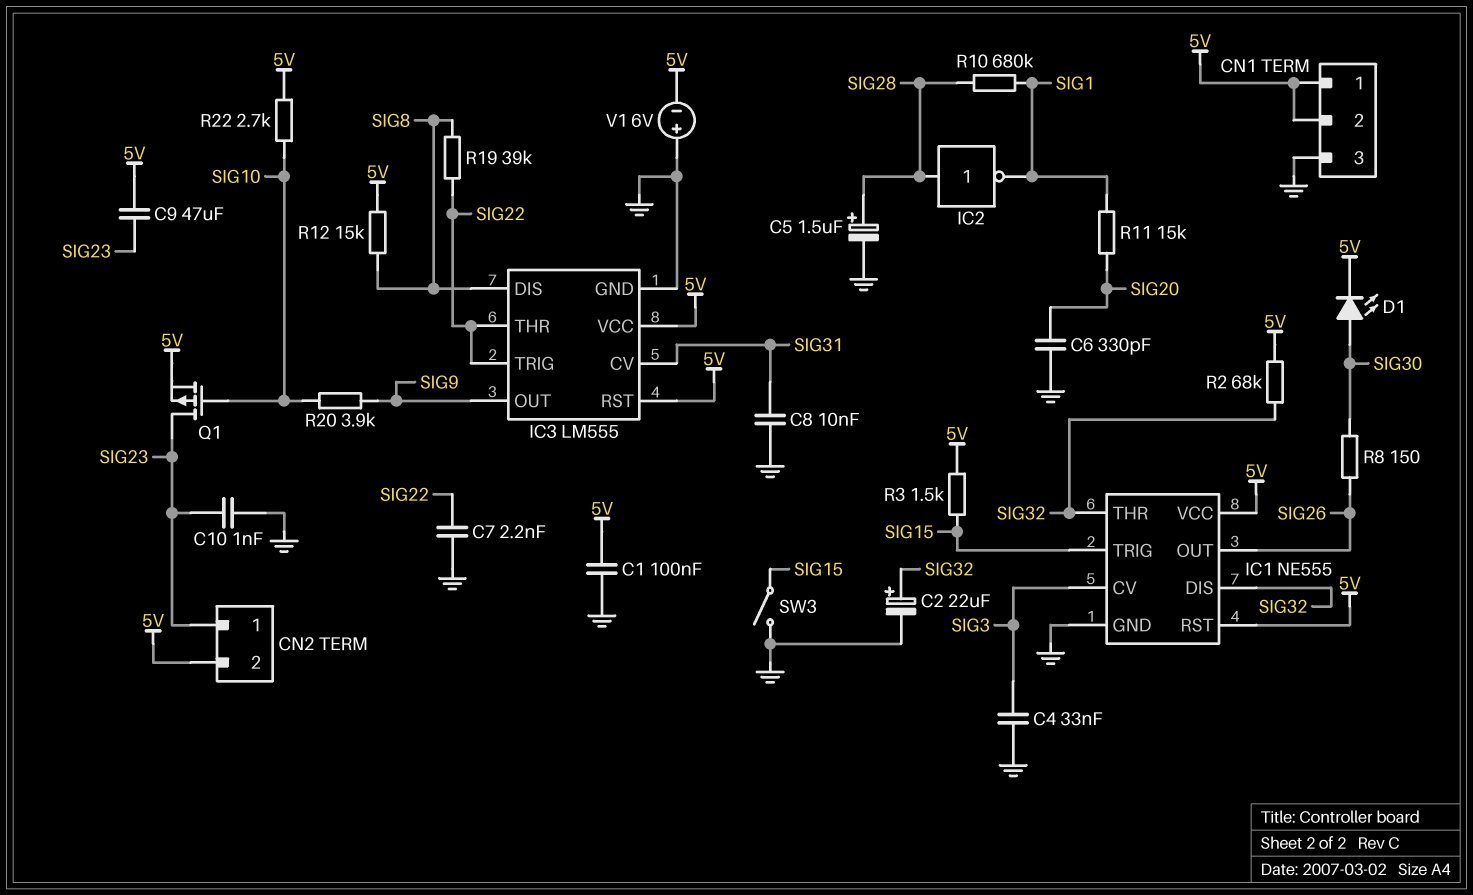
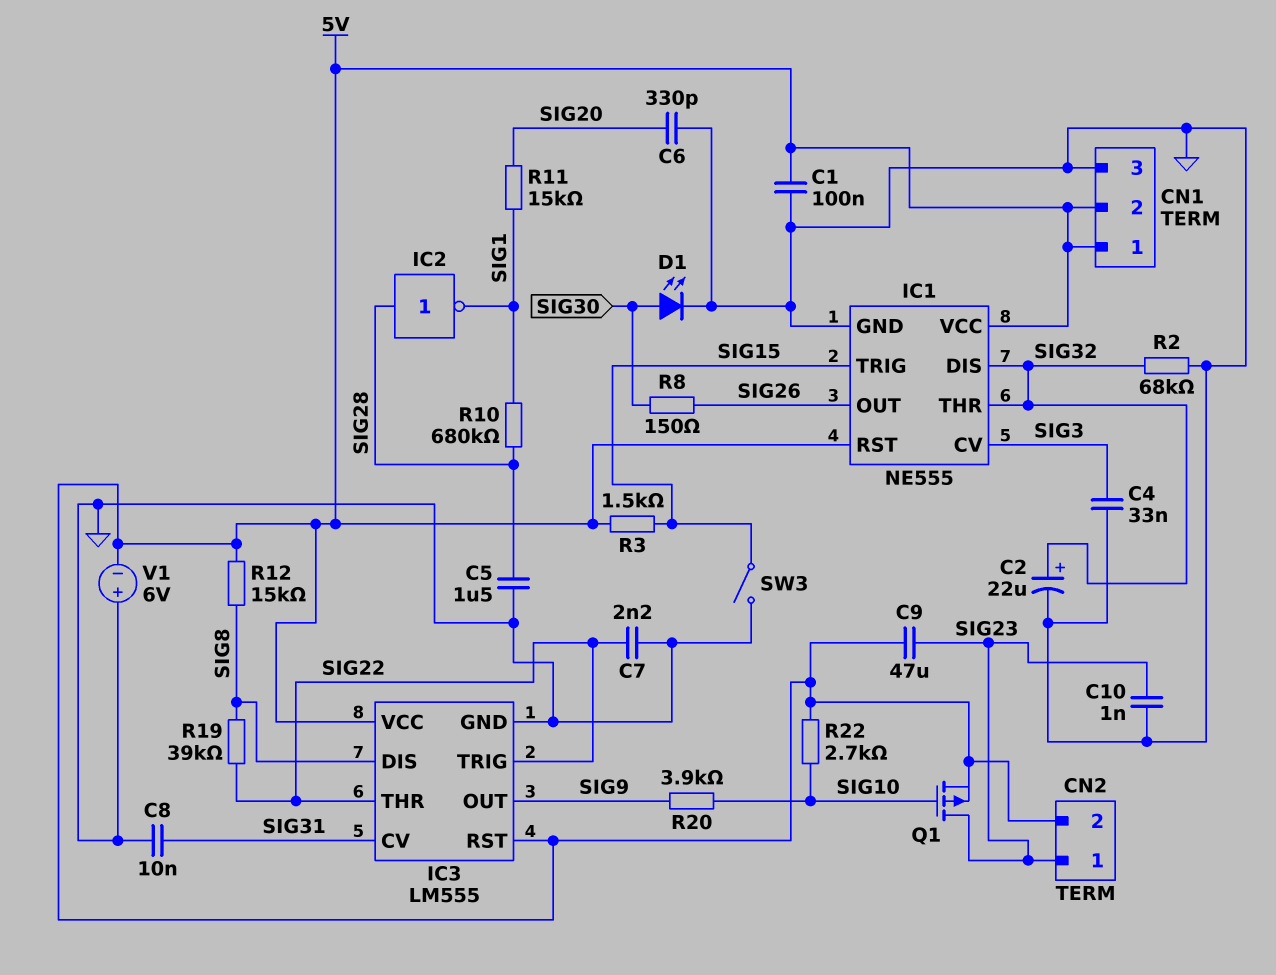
C5: 1.5uF (plus SIG28, minus GND) -> 1.5uF (GND, SIG28)
D1: LED (A SIG30, K 5V) -> LED (A SIG30, K GND)
R2: 68k (5V, SIG32) -> 68k (GND, SIG32)

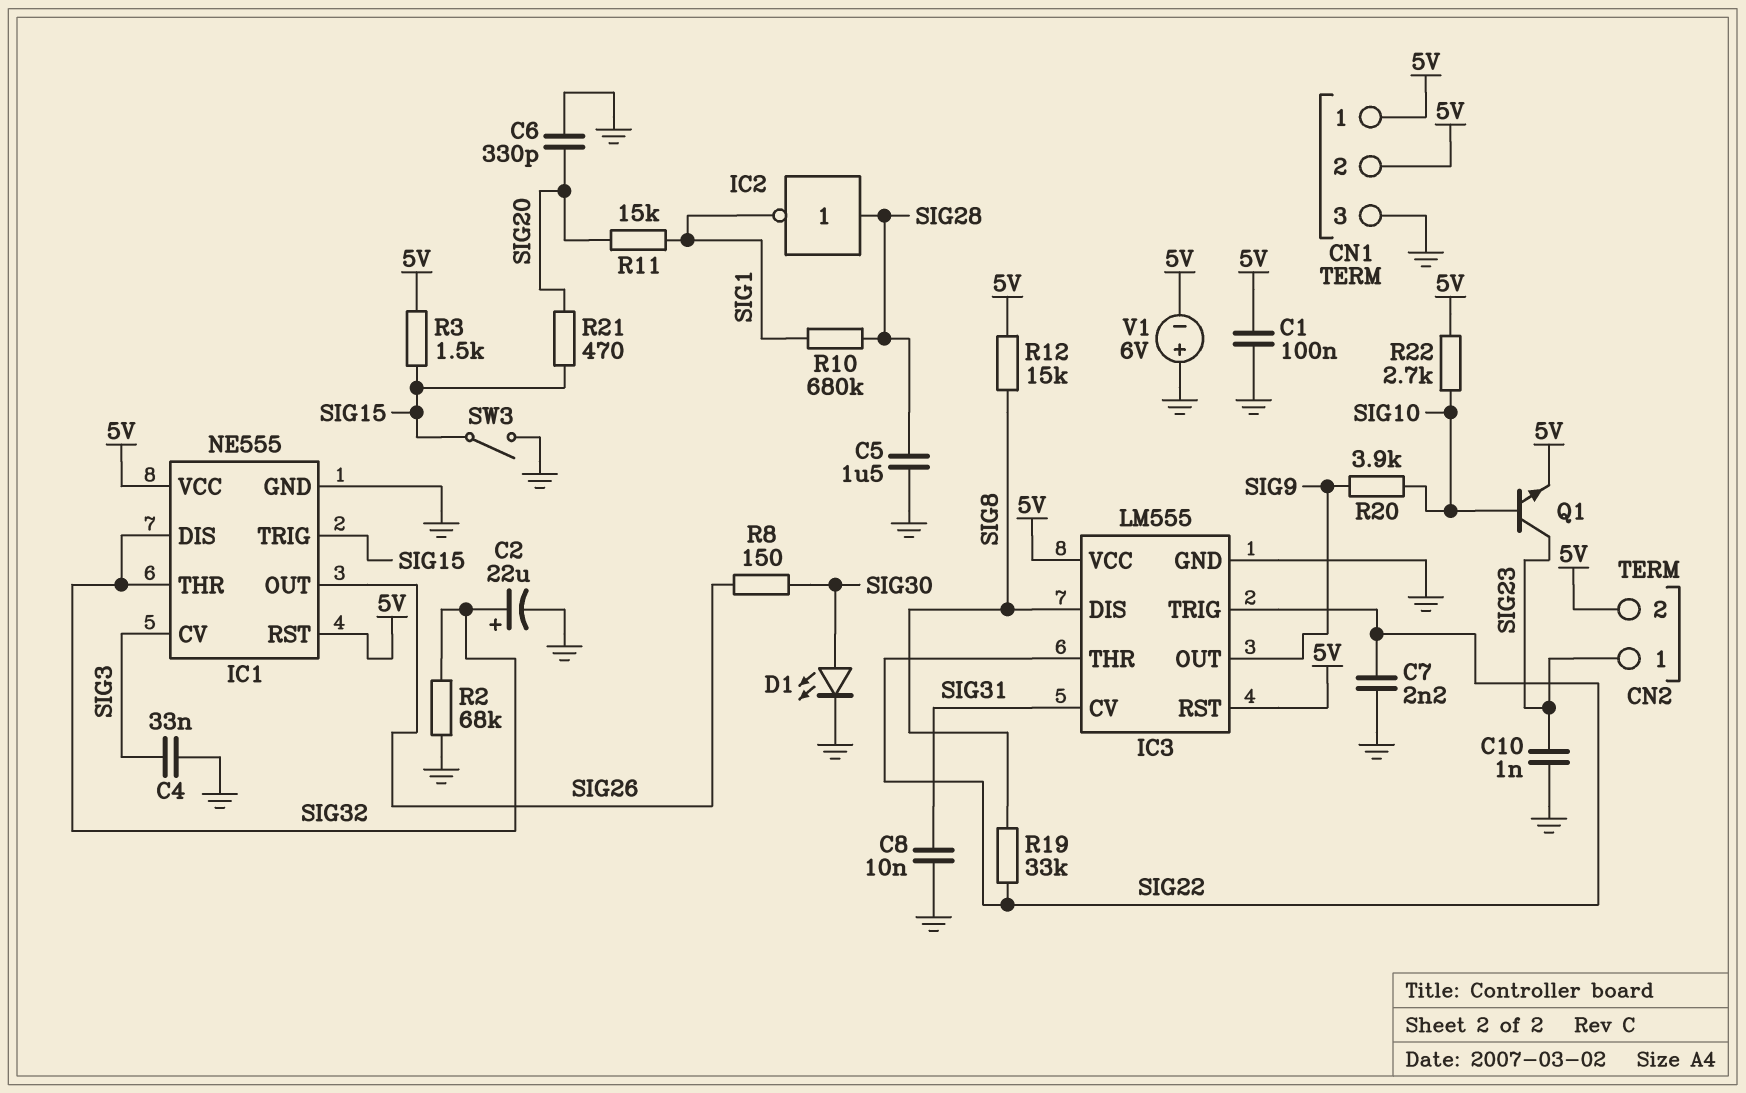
C9: 47uF (5V, SIG23) -> none
Q1: PMOS (G SIG10, D SIG23, S 5V) -> NPN (B SIG10, C SIG23, E 5V)
R19: 39k (SIG8, SIG22) -> 33k (SIG8, SIG22)
R21: none -> 470 (SIG15, SIG20)

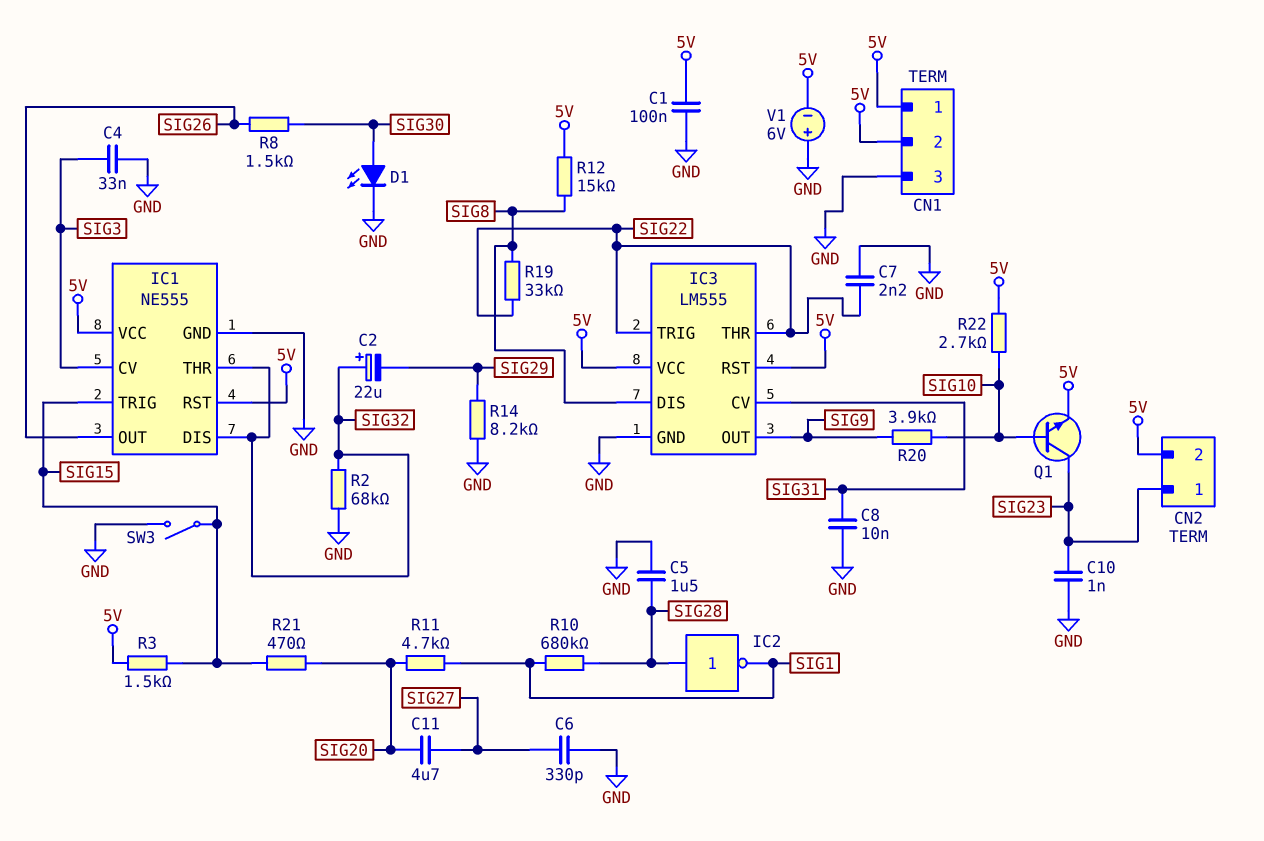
C2: 22uF (plus SIG32, minus GND) -> 22uF (plus SIG32, minus SIG29)
C6: 330pF (GND, SIG20) -> 330pF (GND, SIG27)
C11: none -> 4.7uF (SIG20, SIG27)
R8: 150 (SIG26, SIG30) -> 1.5k (SIG26, SIG30)
R11: 15k (SIG1, SIG20) -> 4.7k (SIG1, SIG20)
R14: none -> 8.2k (GND, SIG29)

